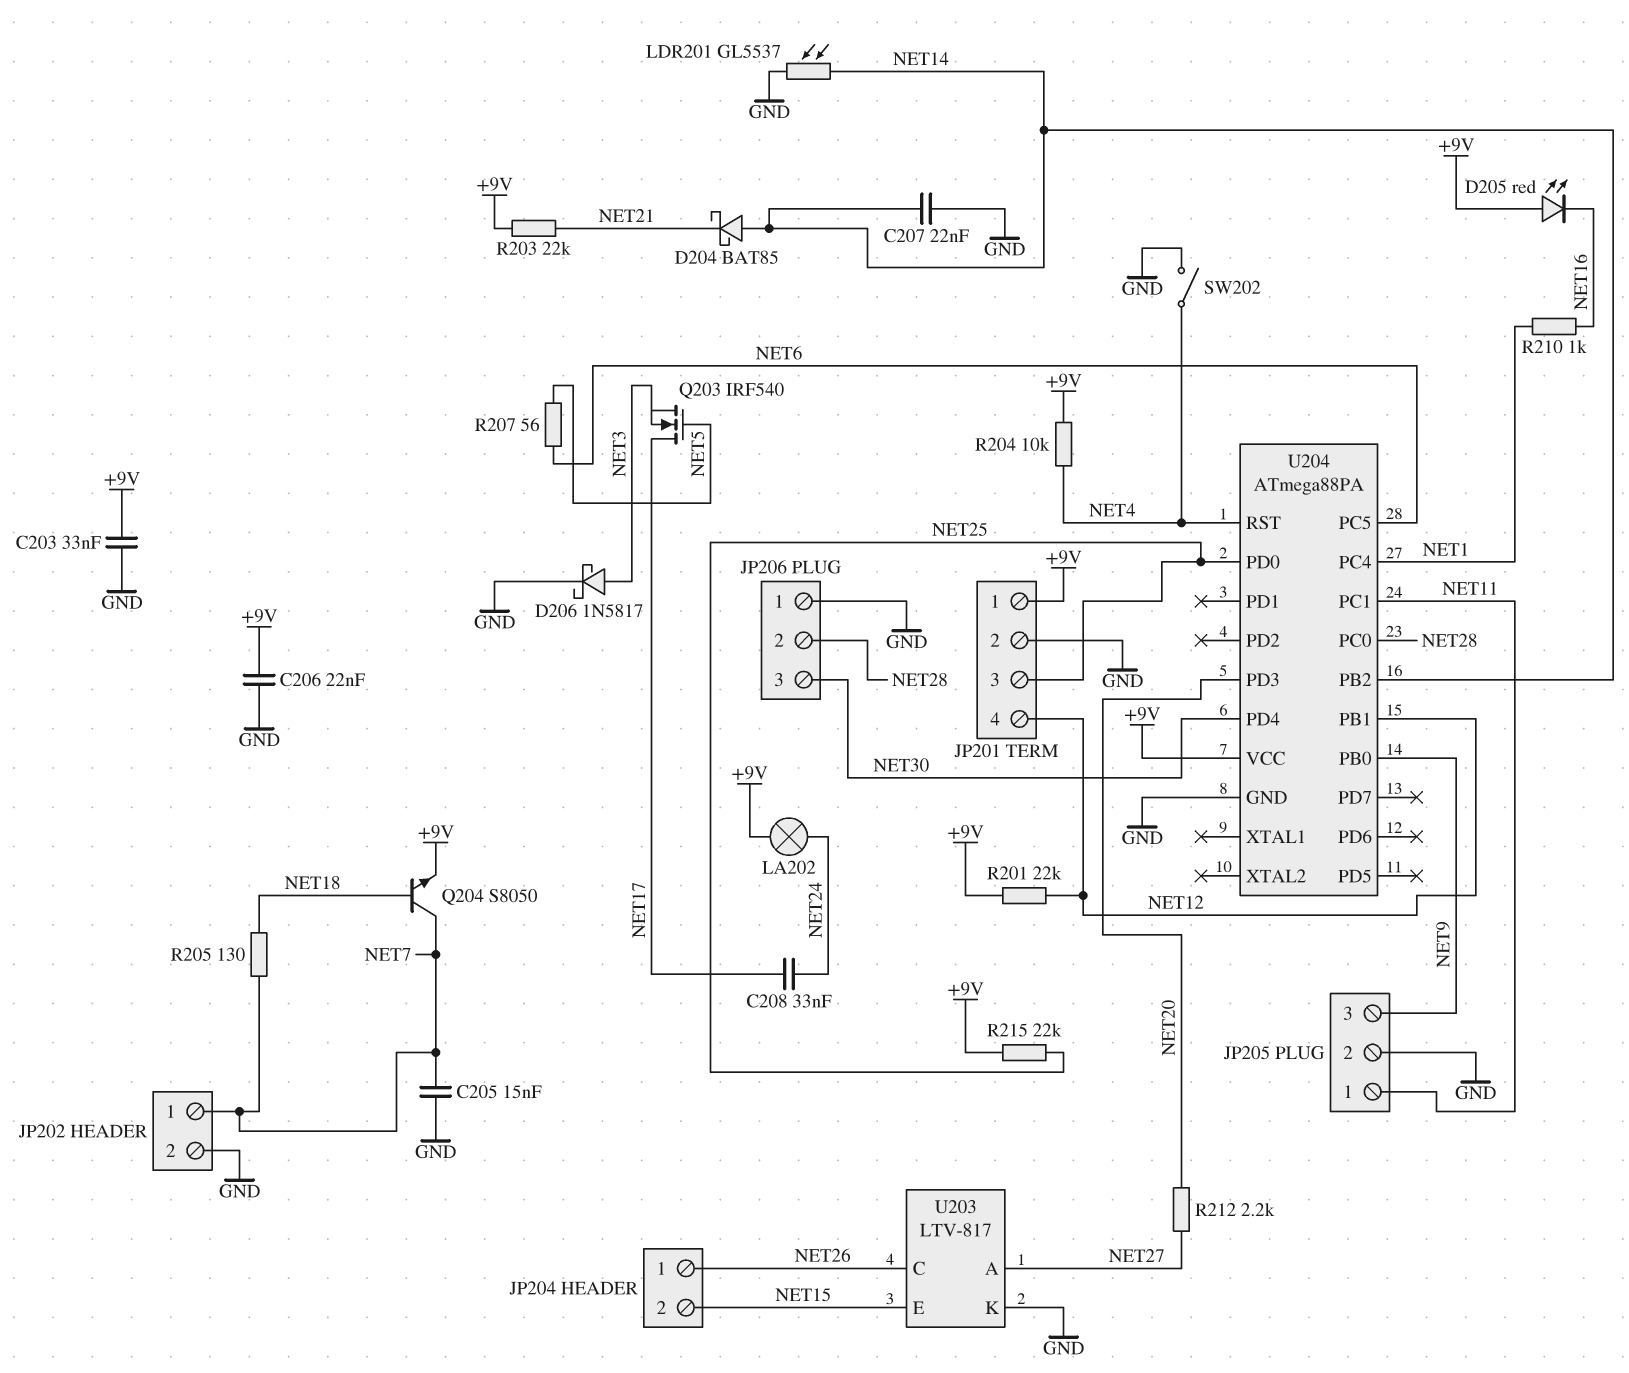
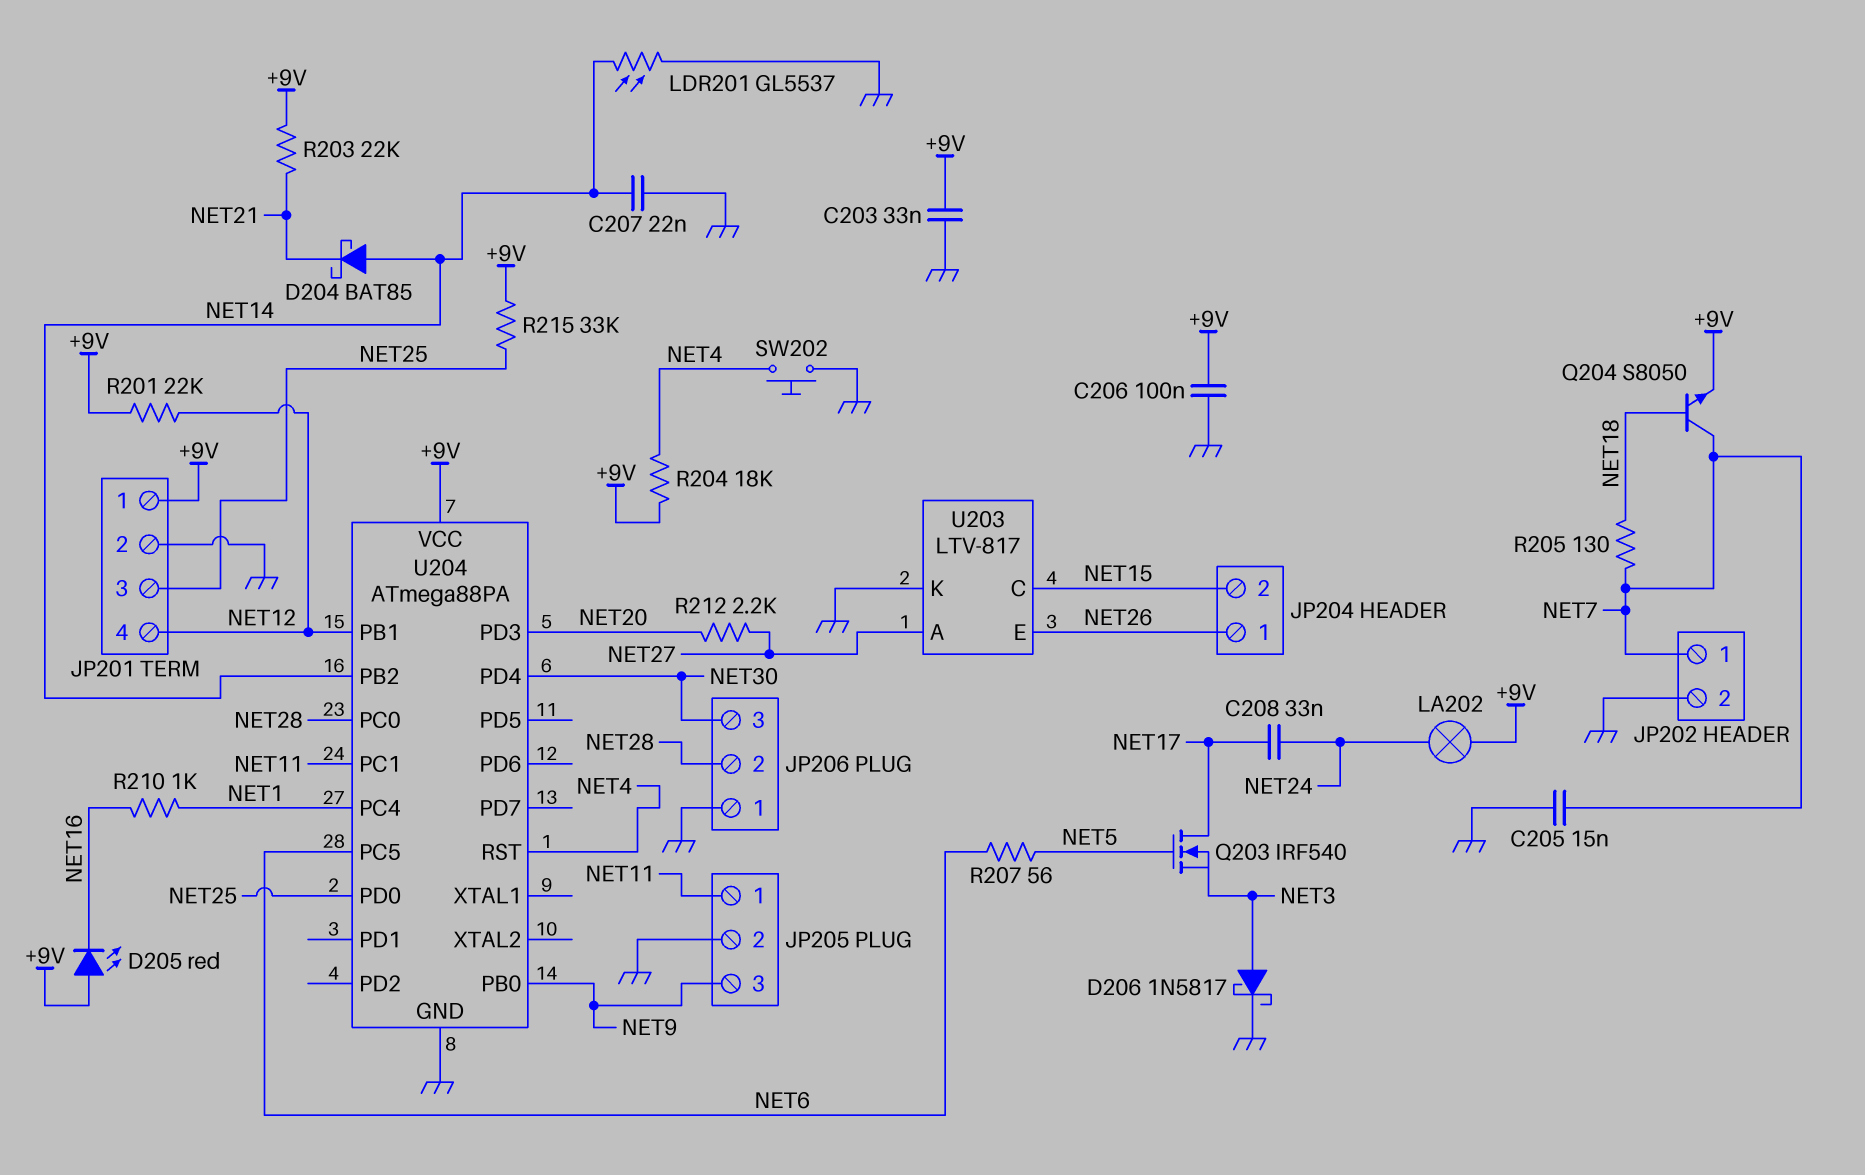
C206: 22nF (+9V, GND) -> 100nF (+9V, GND)
R204: 10k (+9V, NET4) -> 18k (+9V, NET4)
R215: 22k (+9V, NET25) -> 33k (+9V, NET25)
SW202: switch (GND, NET4) -> button (GND, NET4)
U203 pin C: NET26 -> NET15
U203 pin E: NET15 -> NET26

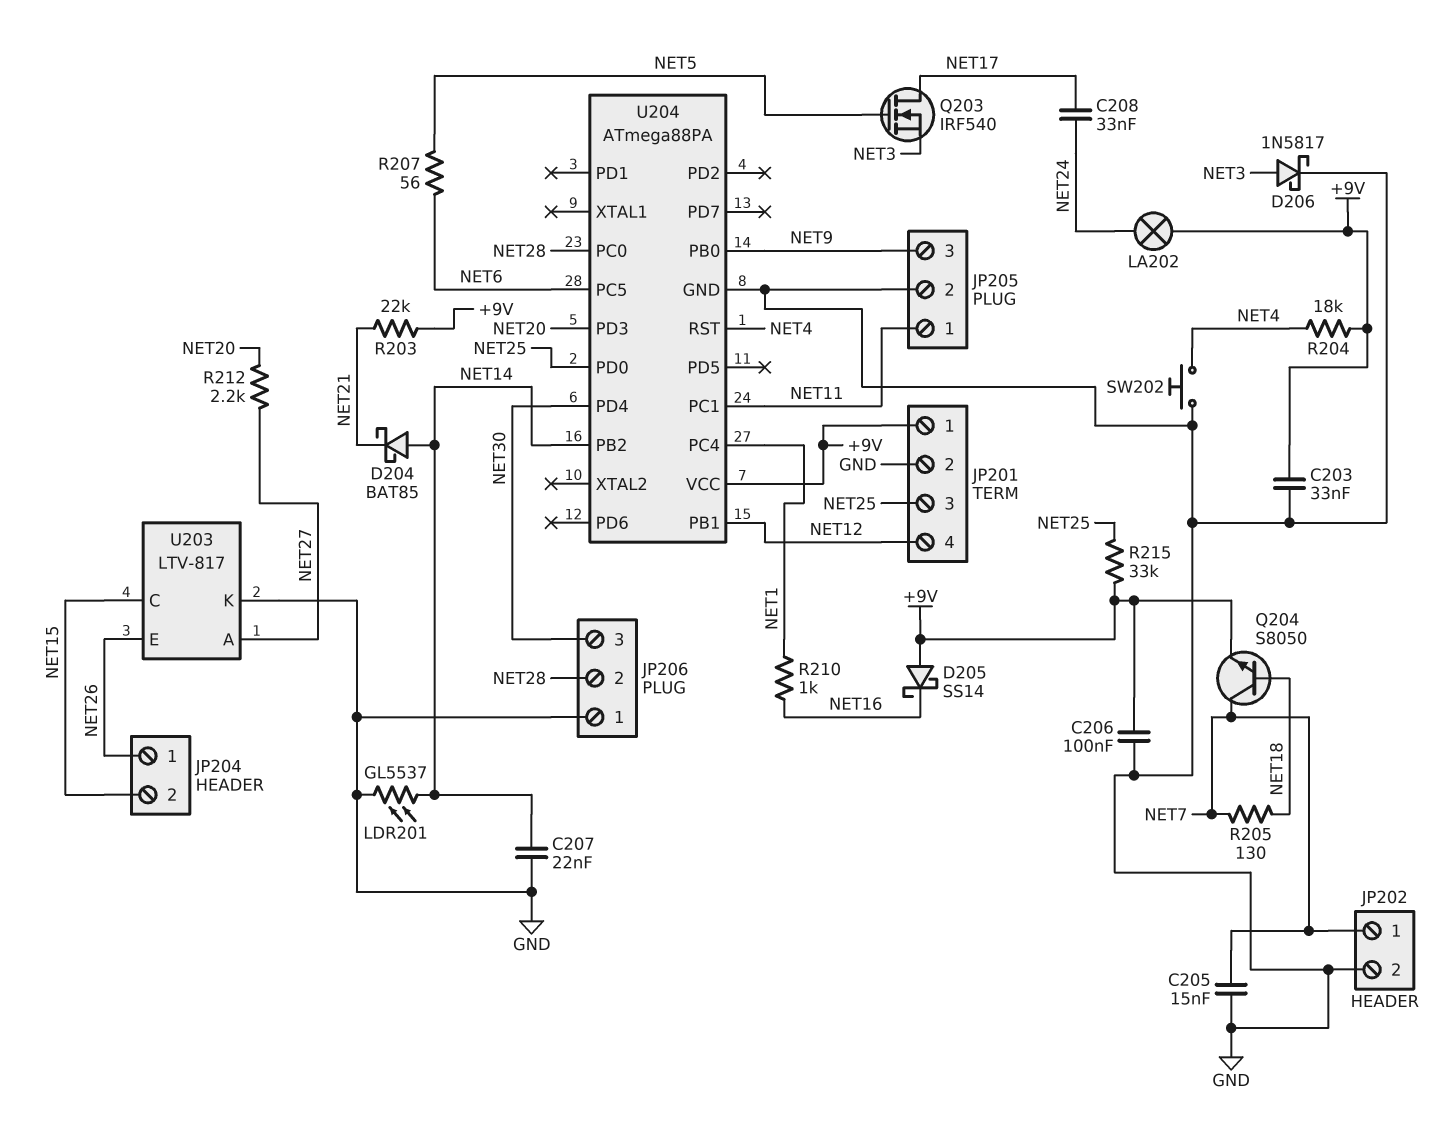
D205: LED red (A +9V, K NET16) -> schottky SS14 (A +9V, K NET16)
R201: 22k (+9V, NET12) -> none

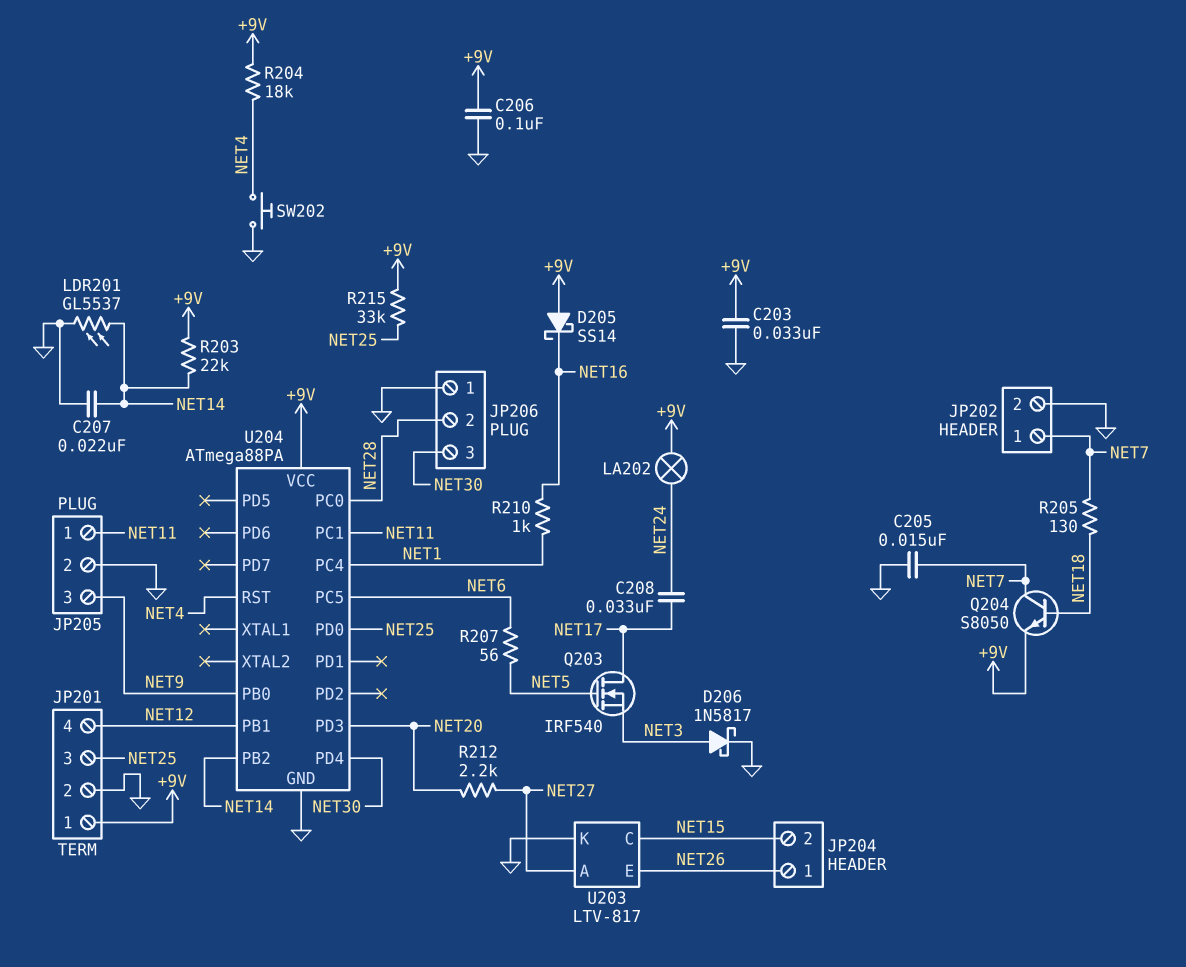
D204: schottky BAT85 (A NET14, K NET21) -> none
R203: 22k (+9V, NET21) -> 22k (+9V, NET14)

